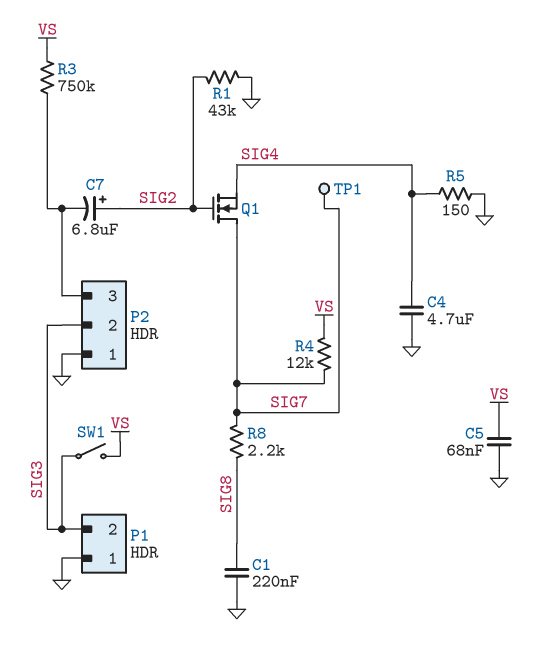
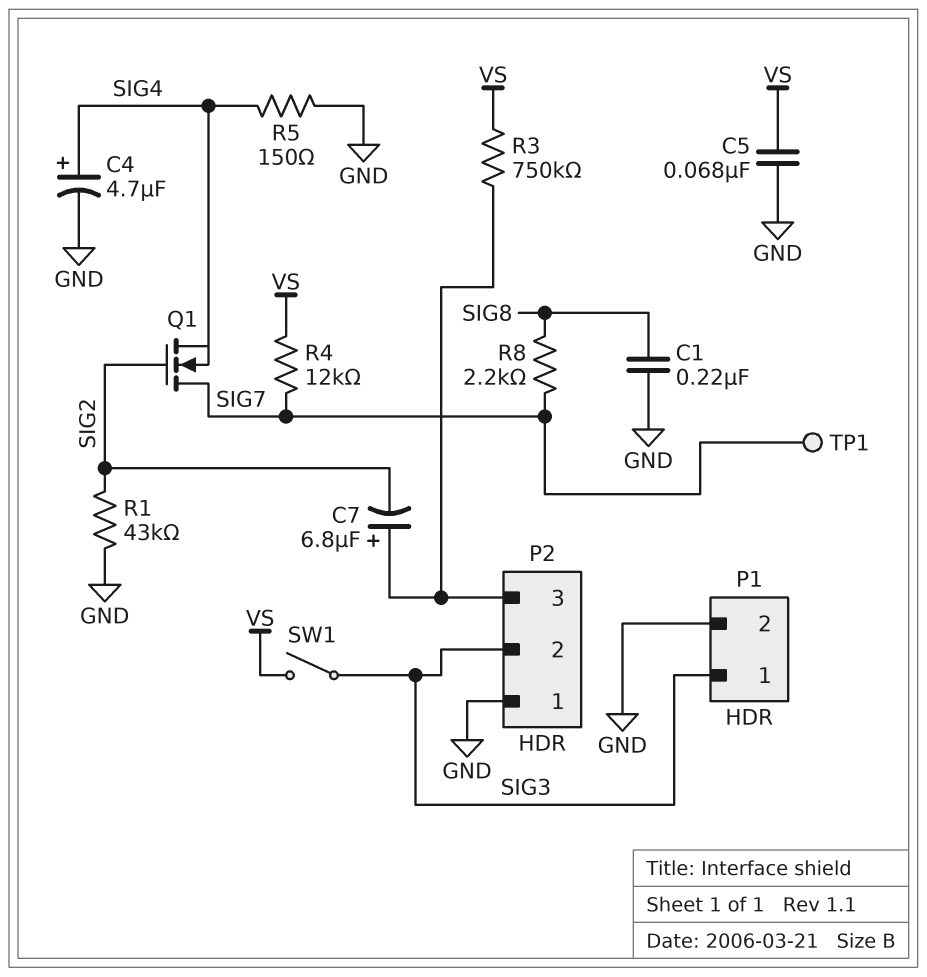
C4: 4.7uF (GND, SIG4) -> 4.7uF (plus SIG4, minus GND)
C7: 6.8uF (plus SIG2, minus P2/3) -> 6.8uF (plus P2/3, minus SIG2)
P1 pin 1: GND -> SIG3
P1 pin 2: SIG3 -> GND

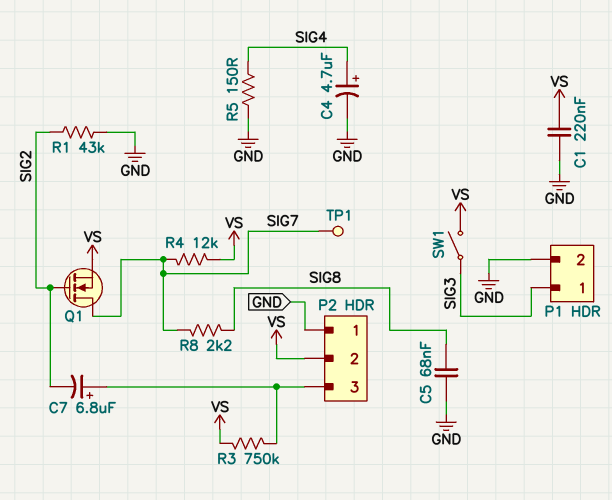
C1: 220nF (GND, SIG8) -> 220nF (GND, VS)
C5: 68nF (GND, VS) -> 68nF (GND, SIG8)
P2 pin 2: SIG3 -> VS
Q1: NMOS (G SIG2, D SIG7, S SIG4) -> NMOS (G SIG2, D SIG7, S VS)

